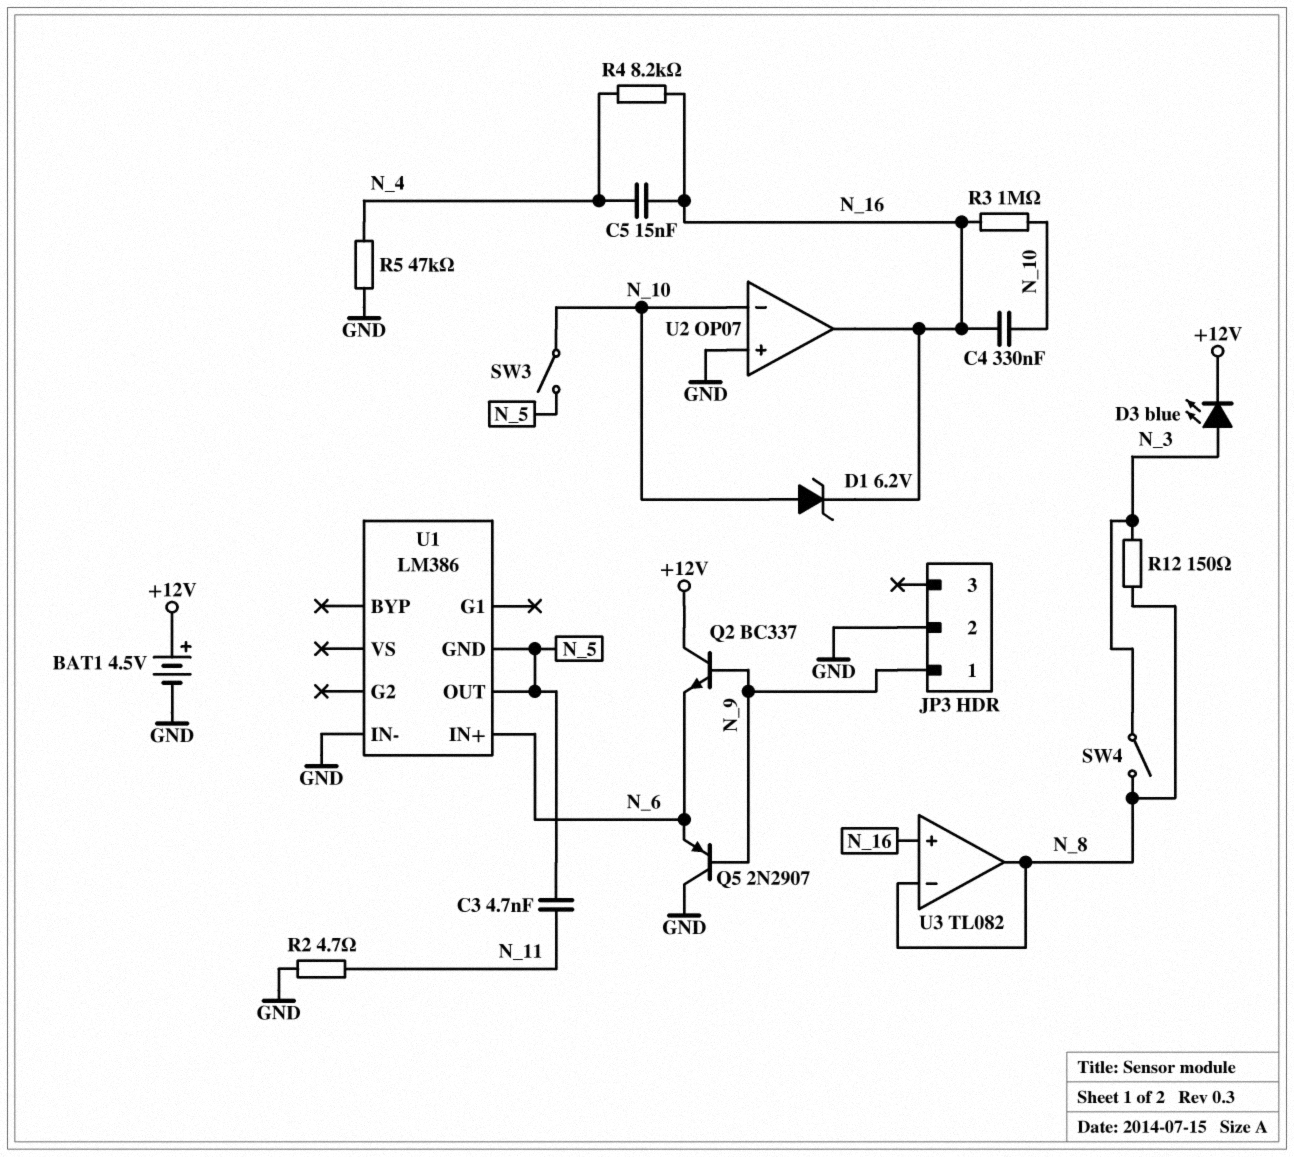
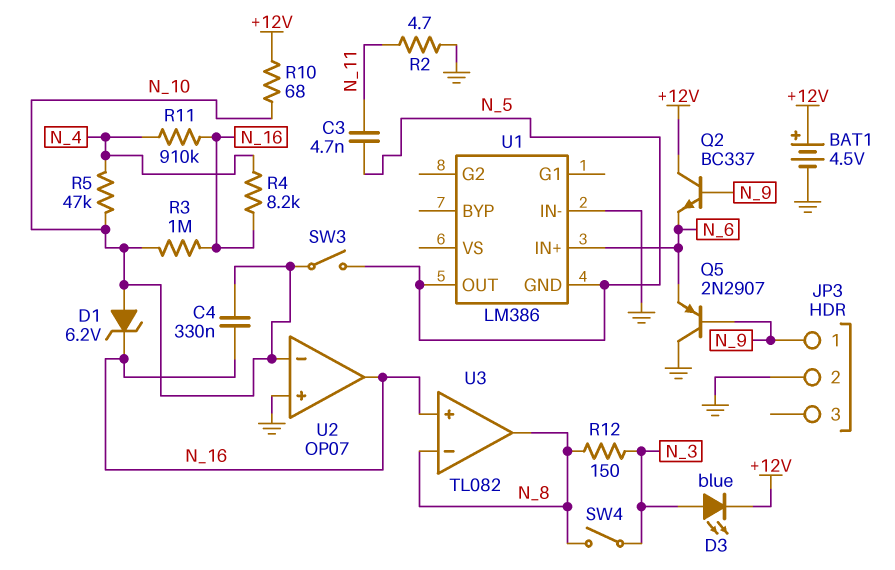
C5: 15nF (N_4, N_16) -> none
R5: 47k (GND, N_4) -> 47k (N_4, N_10)
R10: none -> 68 (+12V, N_10)
R11: none -> 910k (N_4, N_16)

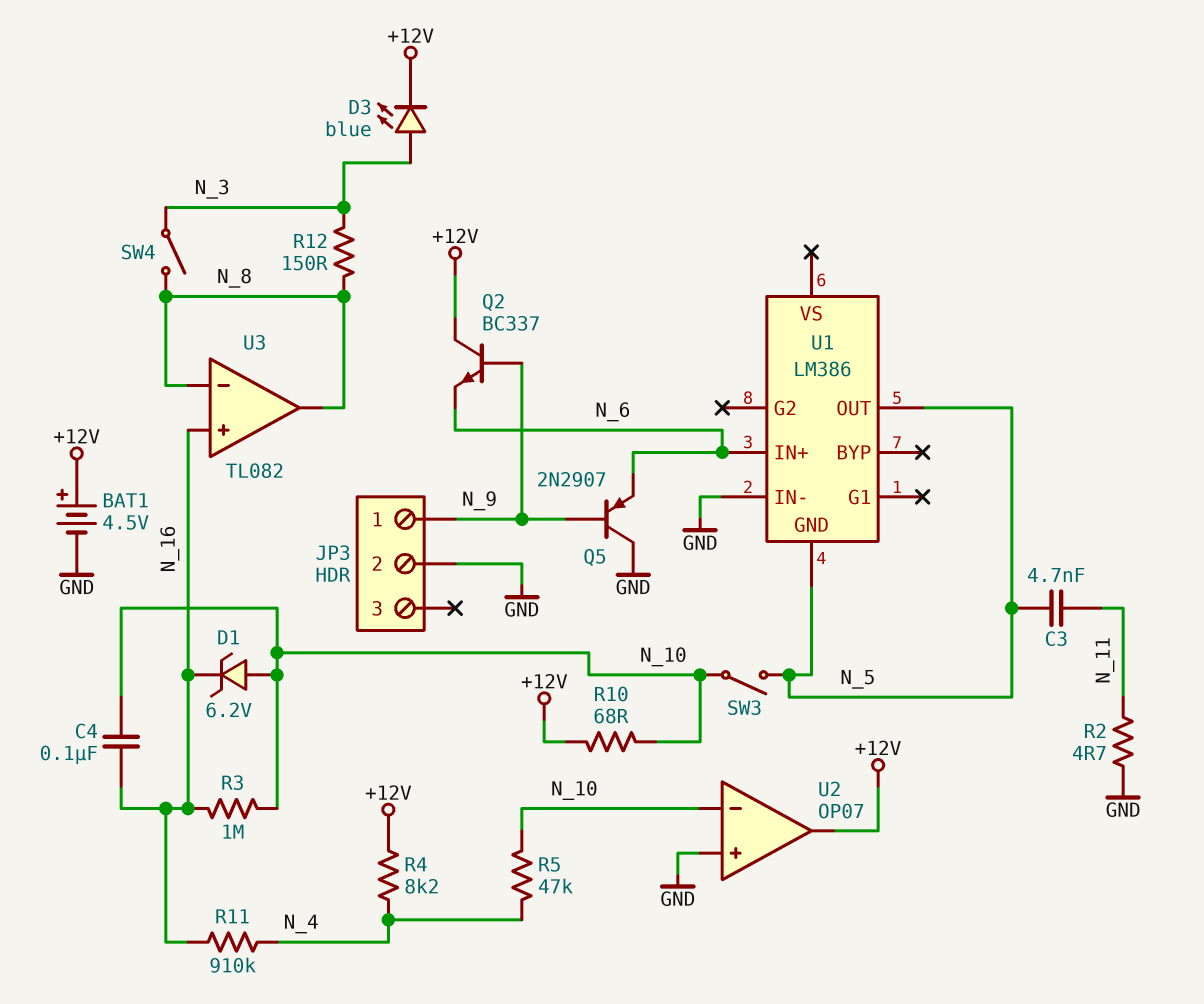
C4: 330nF (N_10, N_16) -> 100nF (N_10, N_16)
R4: 8.2k (N_4, N_16) -> 8.2k (+12V, N_4)
U2 pin out: N_16 -> +12V

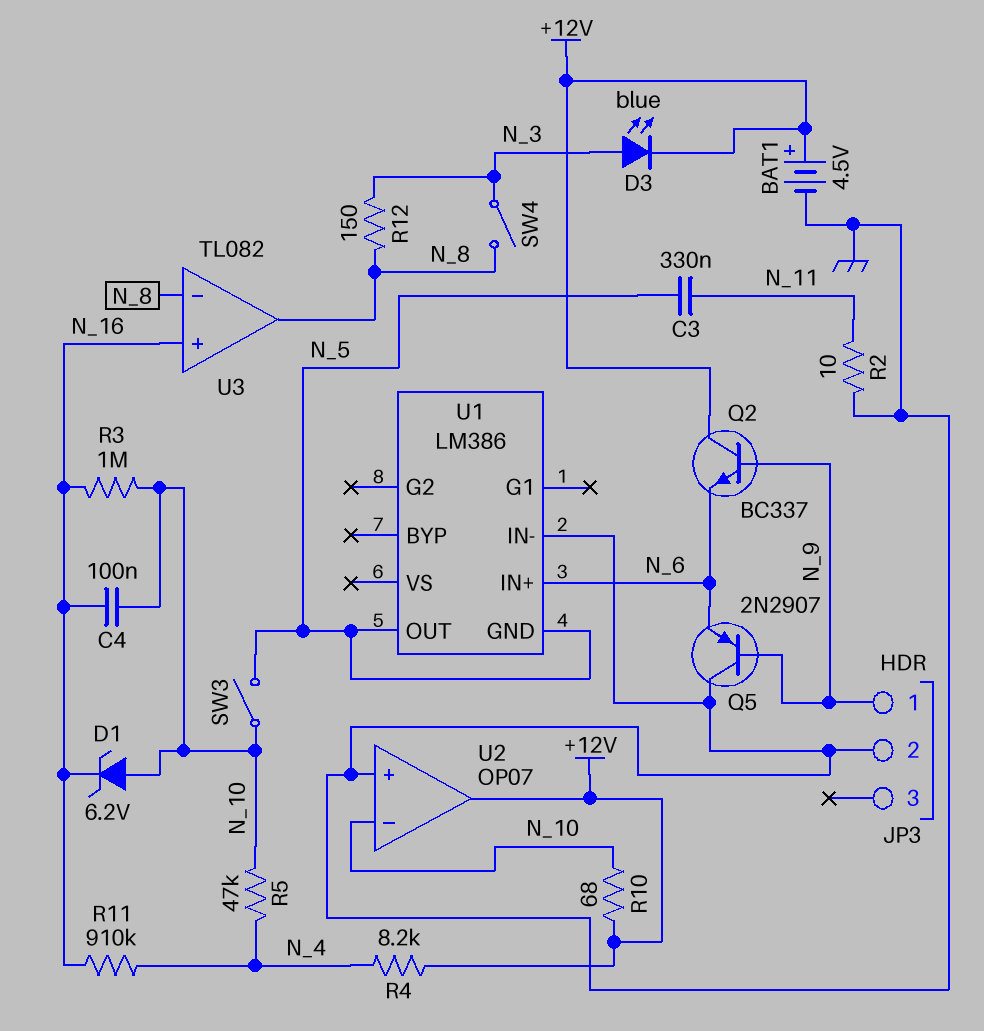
C3: 4.7nF (N_5, N_11) -> 330nF (N_5, N_11)
R2: 4.7 (GND, N_11) -> 10 (GND, N_11)

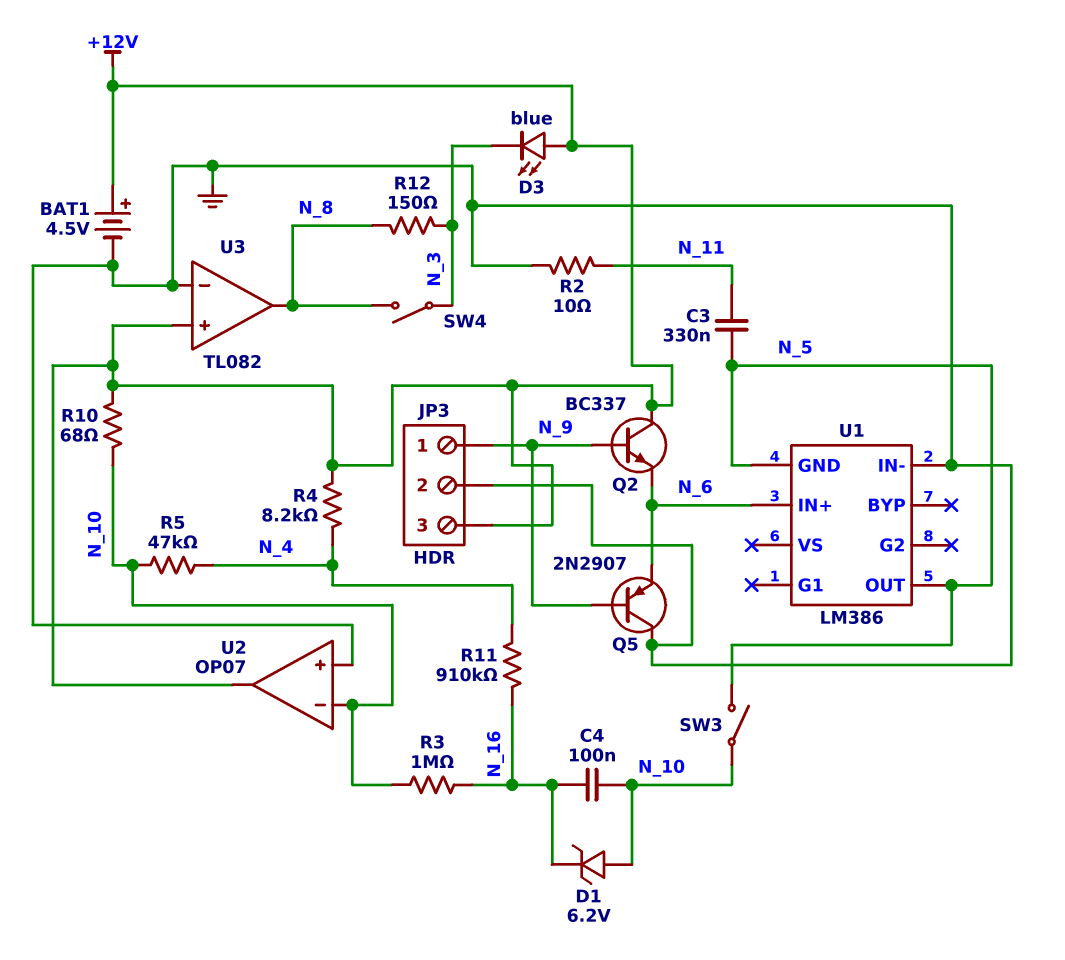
D3: LED blue (A N_3, K +12V) -> LED blue (A +12V, K N_3)
JP3 pin 3: none -> +12V
U3 pin in+: N_16 -> +12V
U3 pin in-: N_8 -> GND

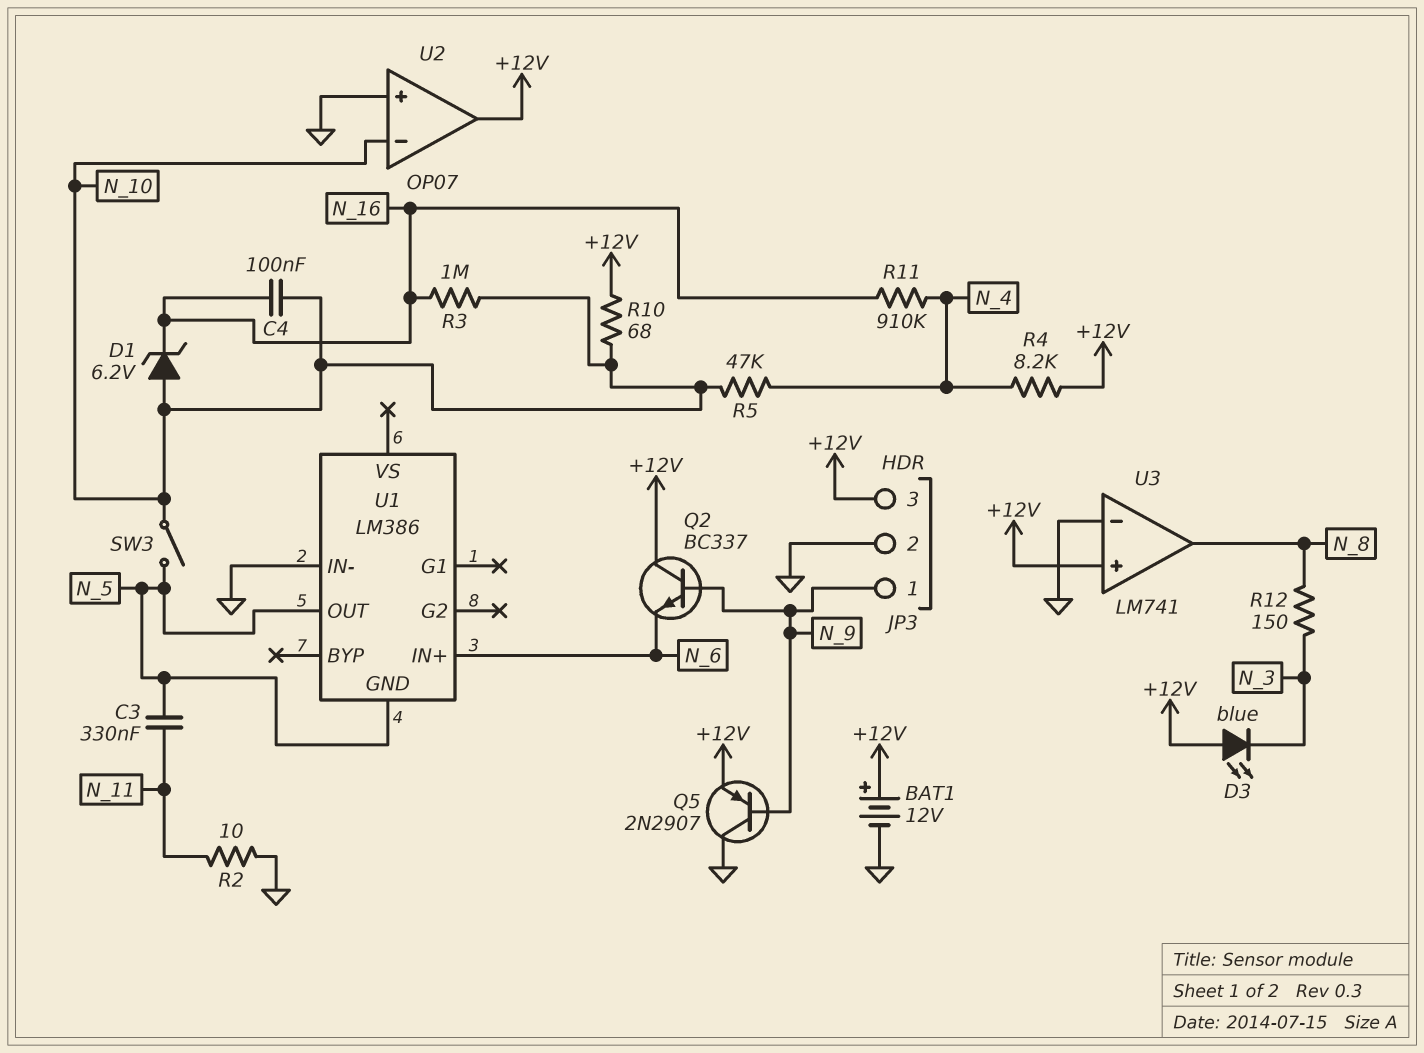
BAT1: 4.5V (plus +12V, minus GND) -> 12V (plus +12V, minus GND)
Q5: PNP 2N2907 (B N_9, C GND, E N_6) -> PNP 2N2907 (B N_9, C GND, E +12V)
SW4: switch (N_3, N_8) -> none
U3: TL082 -> LM741

